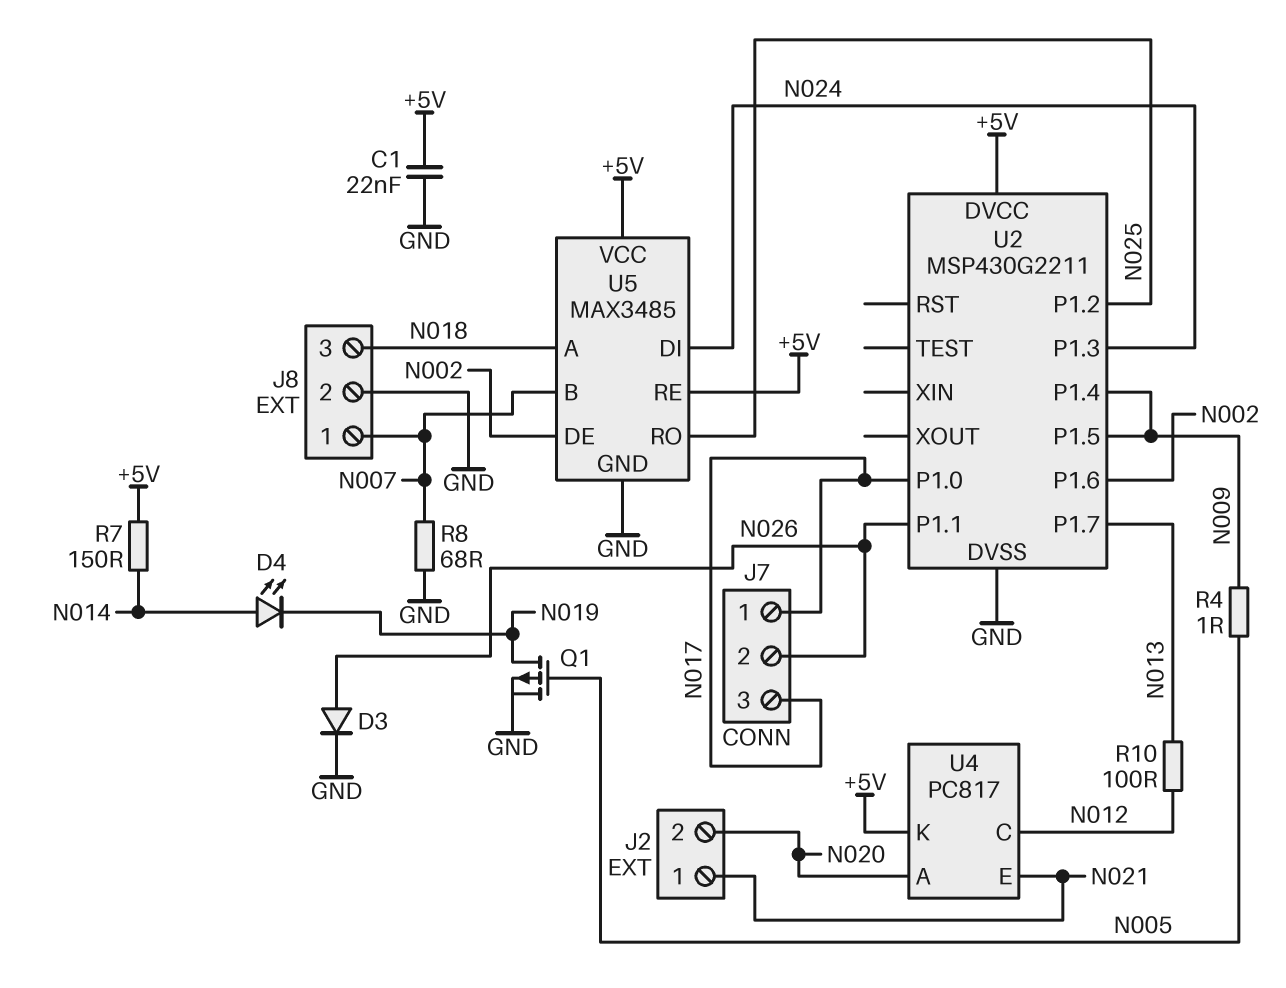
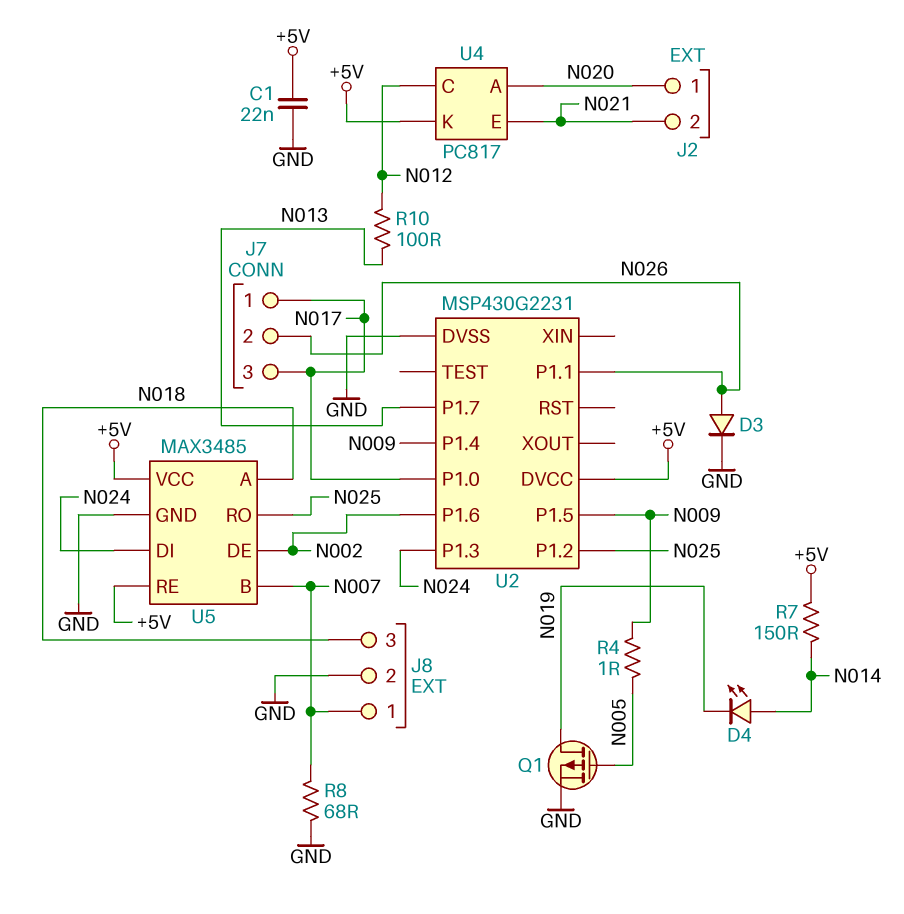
J2 pin 1: N021 -> N020
J2 pin 2: N020 -> N021
U2: MSP430G2211 -> MSP430G2231

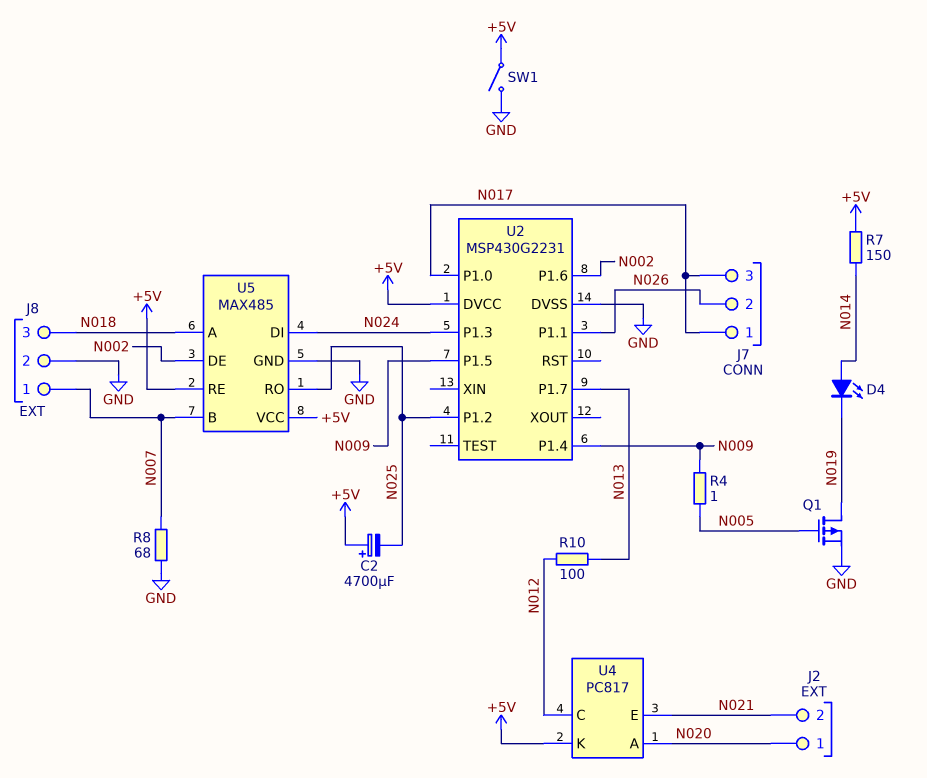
C1: 22nF (+5V, GND) -> none
C2: none -> 4700uF (plus +5V, minus N025)
D3: diode (A N026, K GND) -> none
SW1: none -> switch (+5V, GND)
U5: MAX3485 -> MAX485

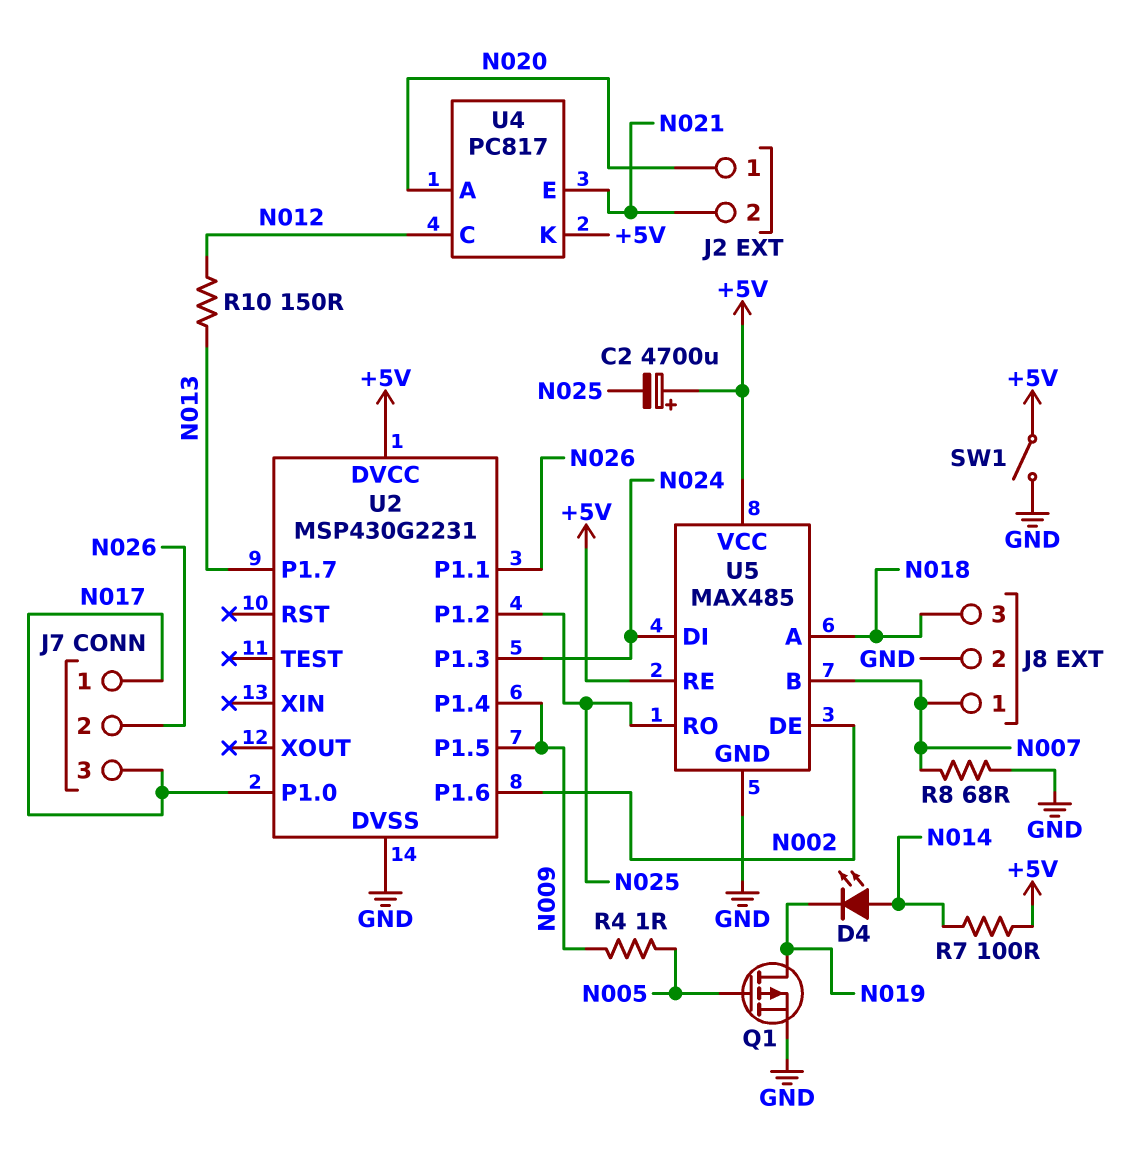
R7: 150 (+5V, N014) -> 100 (+5V, N014)
R10: 100 (N012, N013) -> 150 (N012, N013)

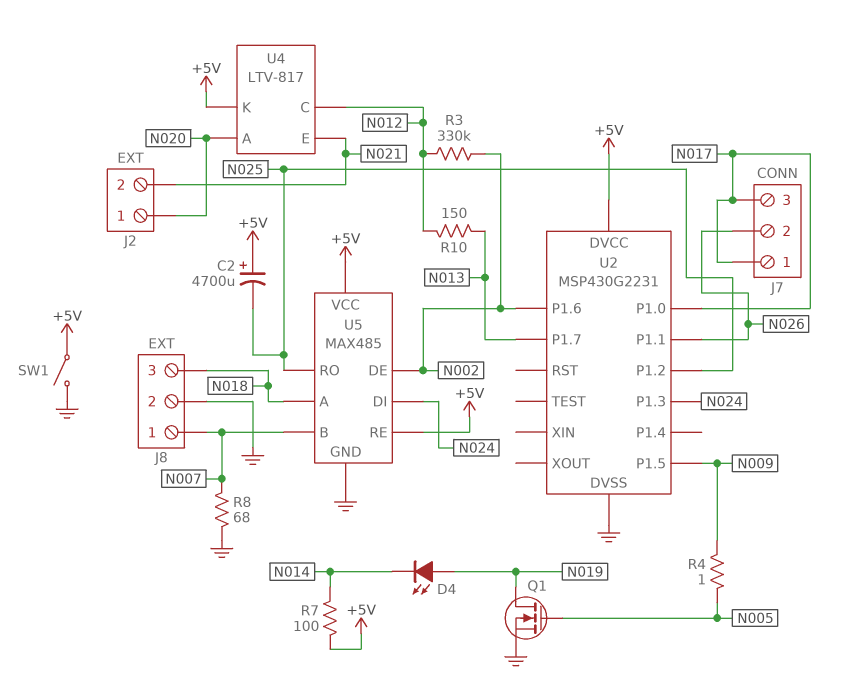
D4: LED (A N014, K N019) -> LED (A N019, K N014)
Q1: PMOS (G N005, D N019, S GND) -> NMOS (G N005, D N019, S GND)
R3: none -> 330k (N002, N012)
U2 pin P1.4: N009 -> none
U4: PC817 -> LTV-817

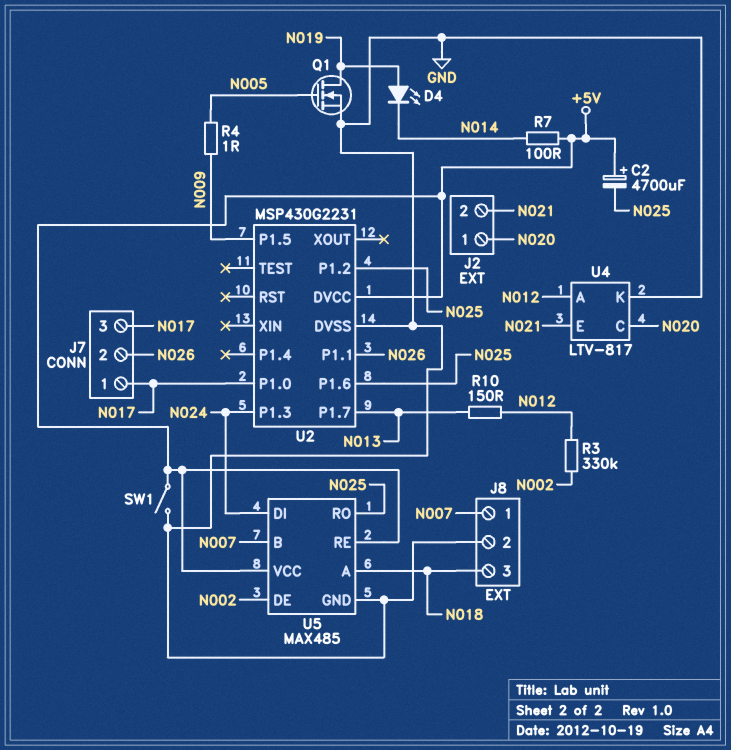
R8: 68 (GND, N007) -> none
U2 pin P1.6: N002 -> N025
U4 pin A: N020 -> N012
U4 pin C: N012 -> N020
U4 pin K: +5V -> GND

